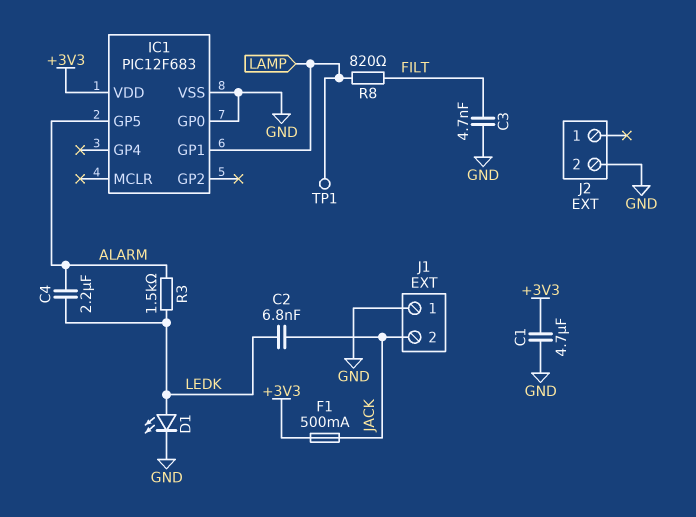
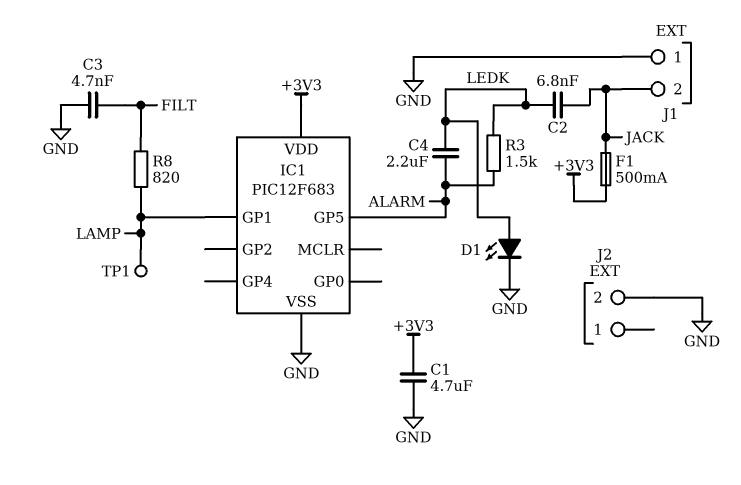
IC1 pin GP0: GND -> none

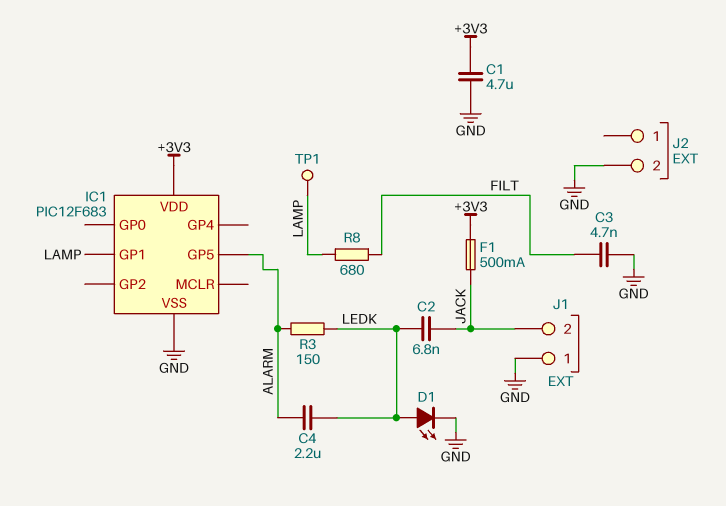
R3: 1.5k (ALARM, LEDK) -> 150 (ALARM, LEDK)
R8: 820 (FILT, LAMP) -> 680 (FILT, LAMP)

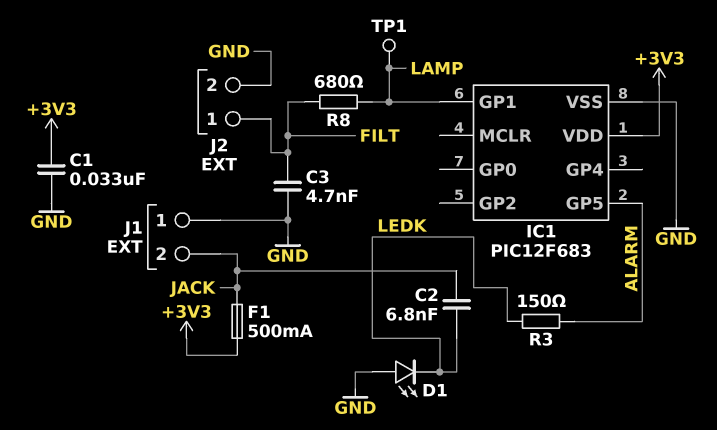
C1: 4.7uF (+3V3, GND) -> 33nF (+3V3, GND)
C4: 2.2uF (ALARM, LEDK) -> none
D1: LED (A LEDK, K GND) -> LED (A GND, K LEDK)
J2 pin 1: none -> FILT

